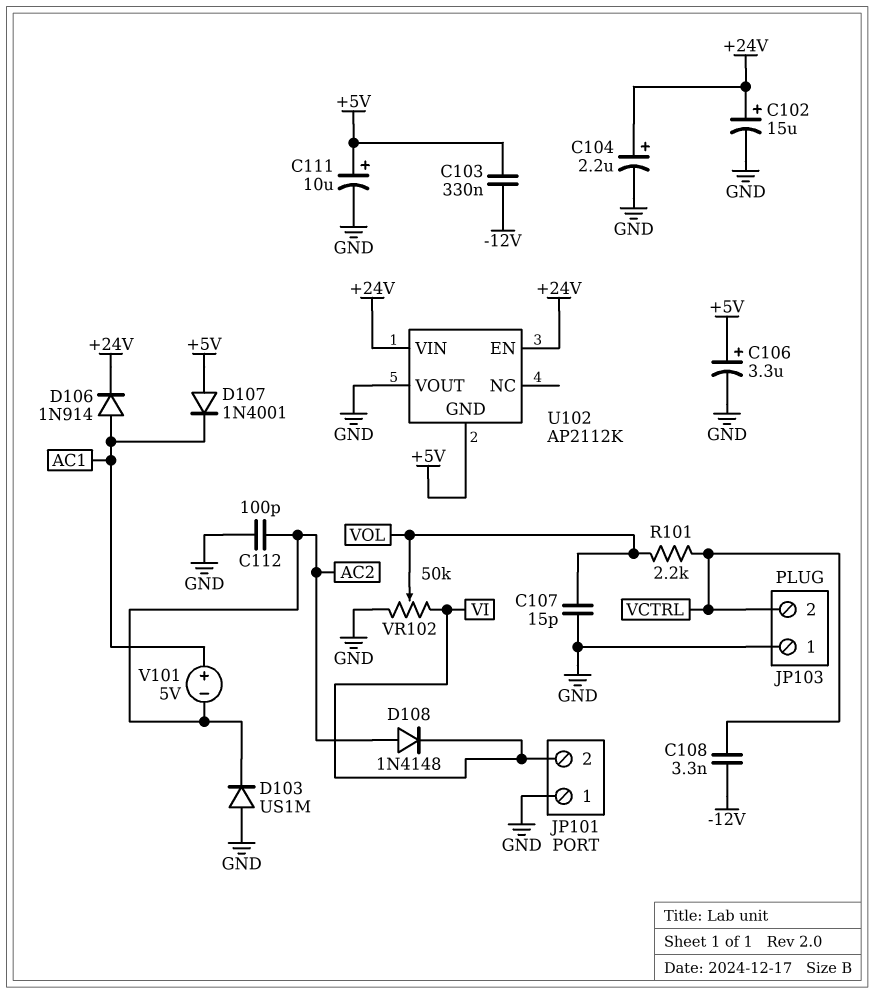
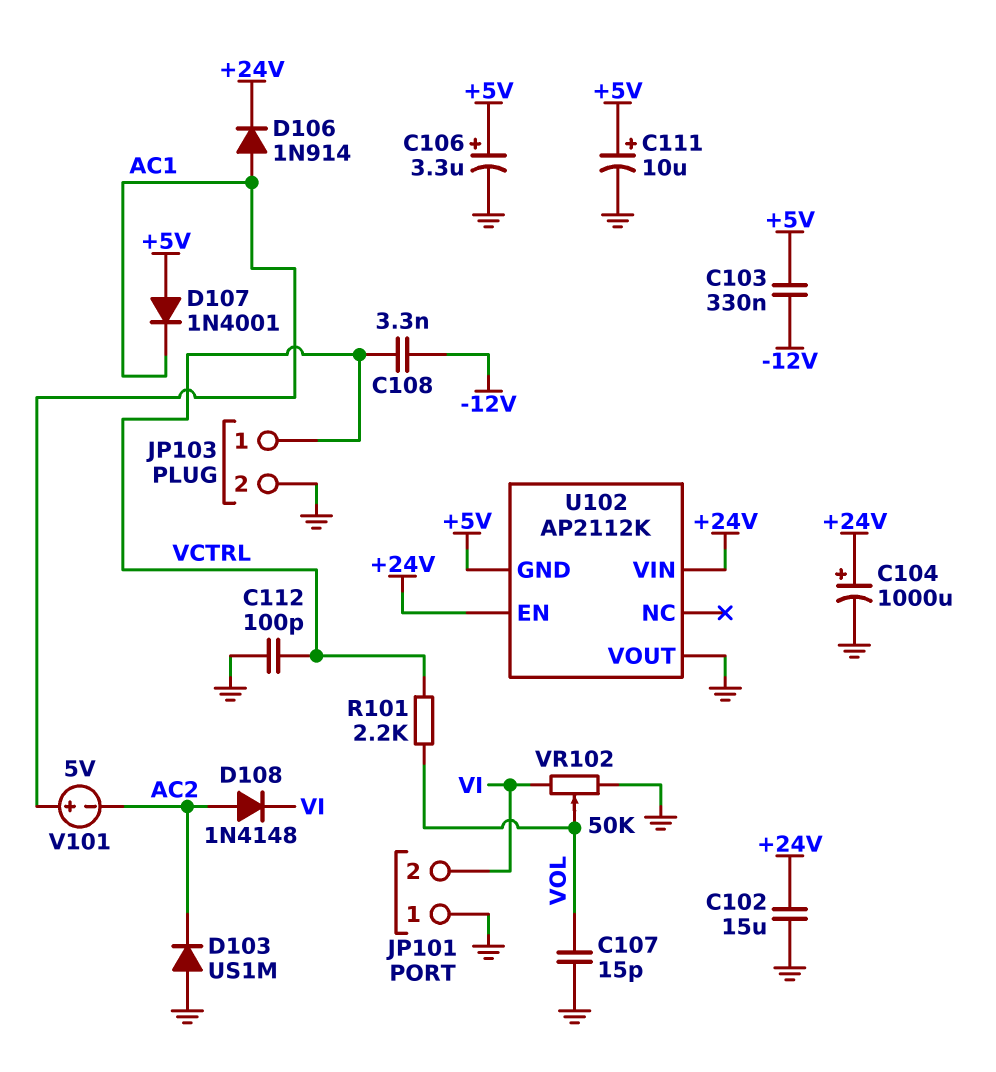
C102: 15uF (plus +24V, minus GND) -> 15uF (+24V, GND)
C104: 2.2uF (plus +24V, minus GND) -> 1000uF (plus +24V, minus GND)
C112: 100pF (AC2, GND) -> 100pF (GND, VCTRL)
JP103 pin 1: GND -> VCTRL
JP103 pin 2: VCTRL -> GND

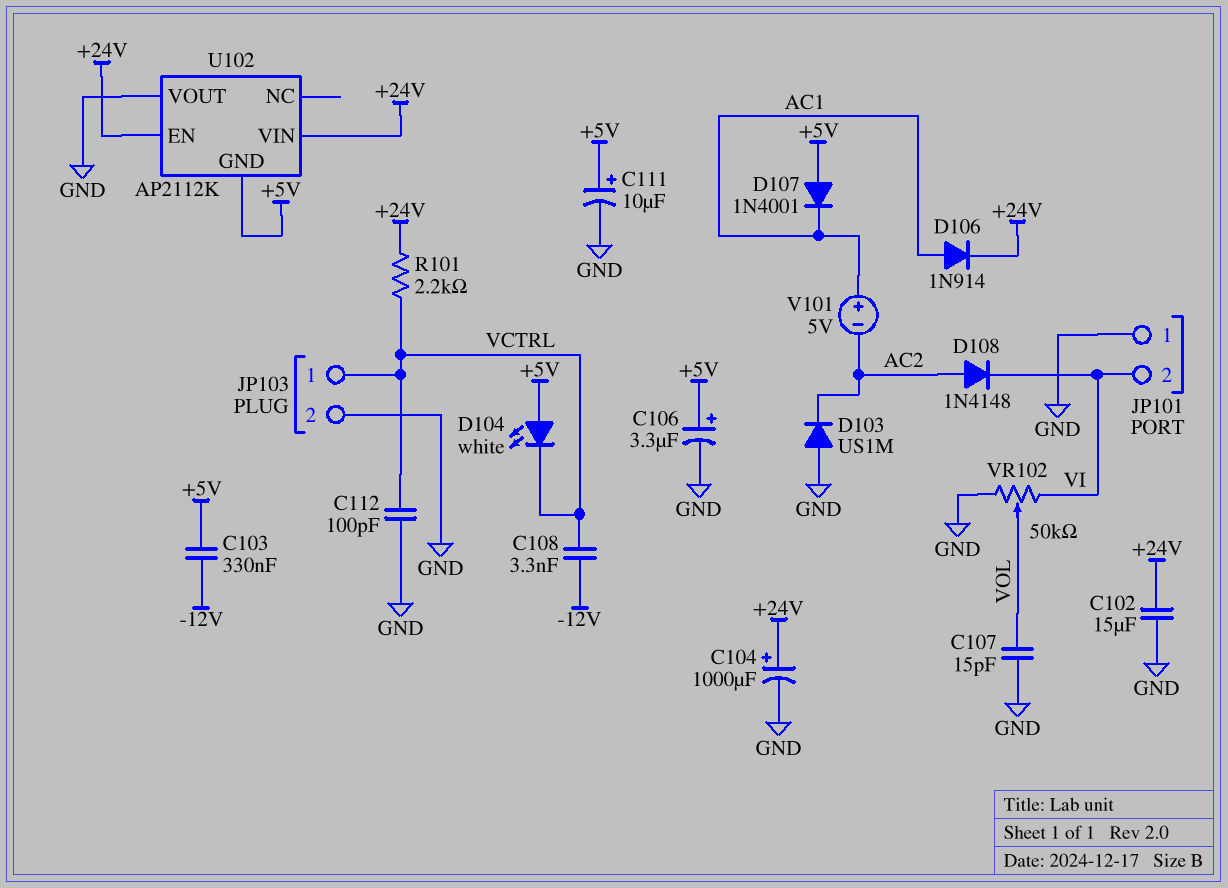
D104: none -> LED white (A +5V, K VCTRL)
R101: 2.2k (VCTRL, VOL) -> 2.2k (+24V, VCTRL)

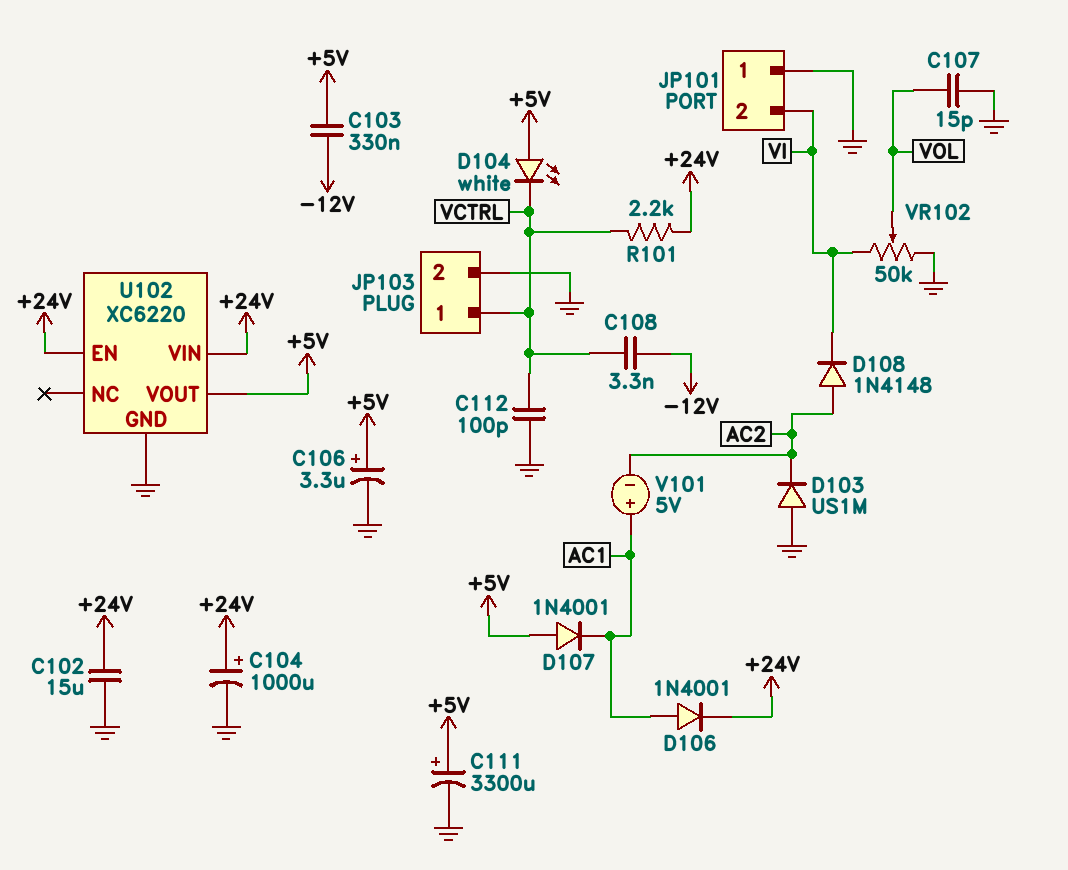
C111: 10uF (plus +5V, minus GND) -> 3300uF (plus +5V, minus GND)
D106: diode 1N914 (A AC1, K +24V) -> diode 1N4001 (A AC1, K +24V)
U102: AP2112K -> XC6220
U102 pin GND: +5V -> GND
U102 pin VOUT: GND -> +5V

